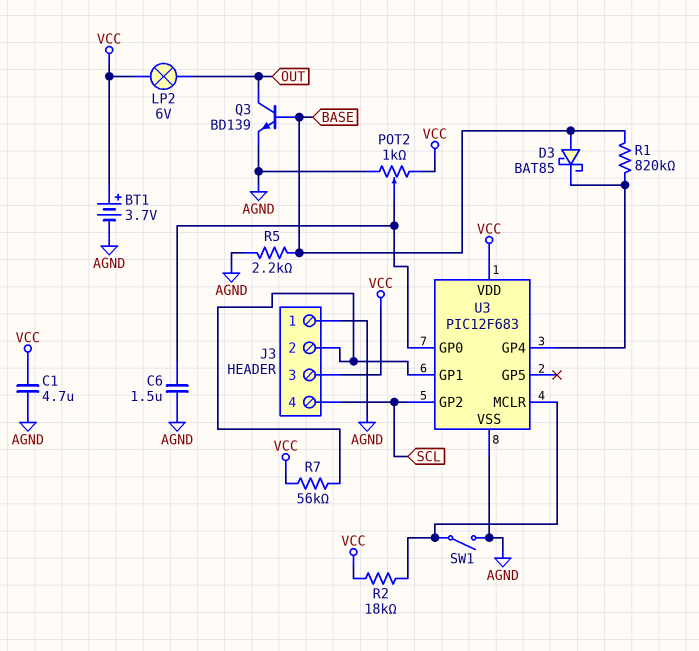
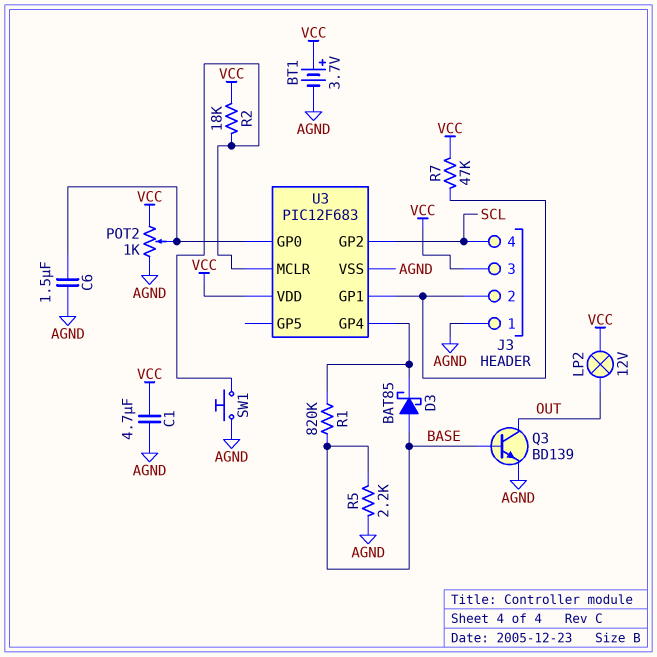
LP2: lamp 6V (OUT, VCC) -> lamp 12V (OUT, VCC)
R7: 56k (J3/2, VCC) -> 47k (J3/2, VCC)
SW1: switch (AGND, U3/MCLR) -> button (AGND, U3/MCLR)

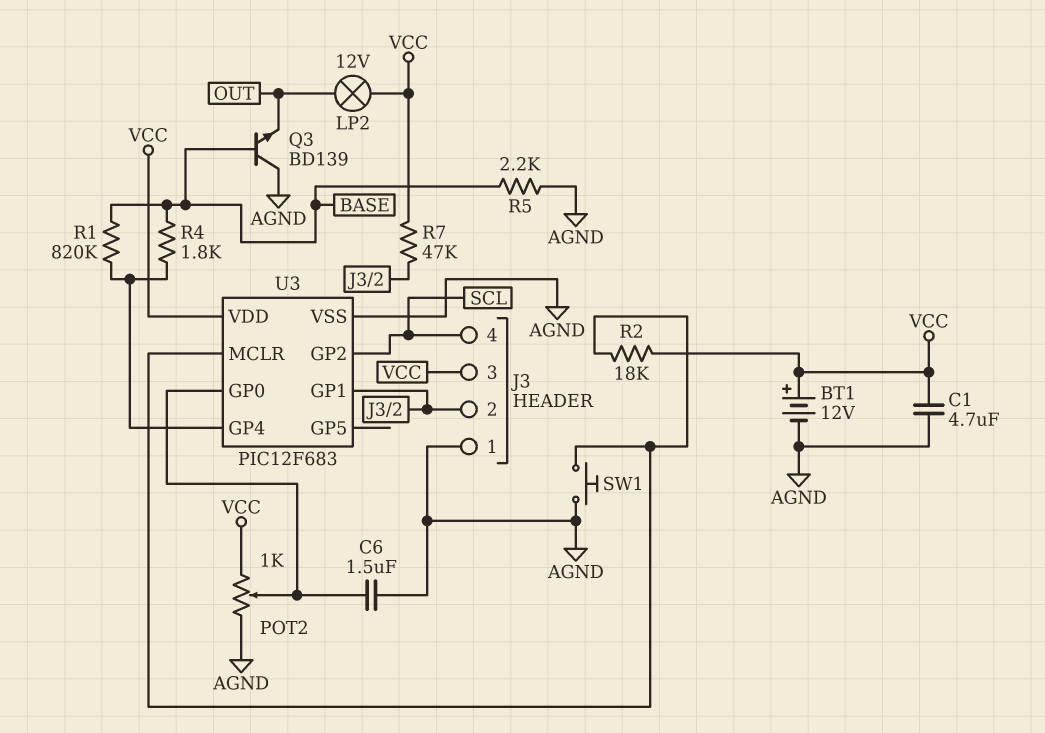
BT1: 3.7V (plus VCC, minus AGND) -> 12V (plus VCC, minus AGND)
D3: schottky BAT85 (A BASE, K U3/GP4) -> none
Q3: NPN BD139 (B BASE, C OUT, E AGND) -> NPN BD139 (B BASE, C AGND, E OUT)
R4: none -> 1.8k (BASE, U3/GP4)

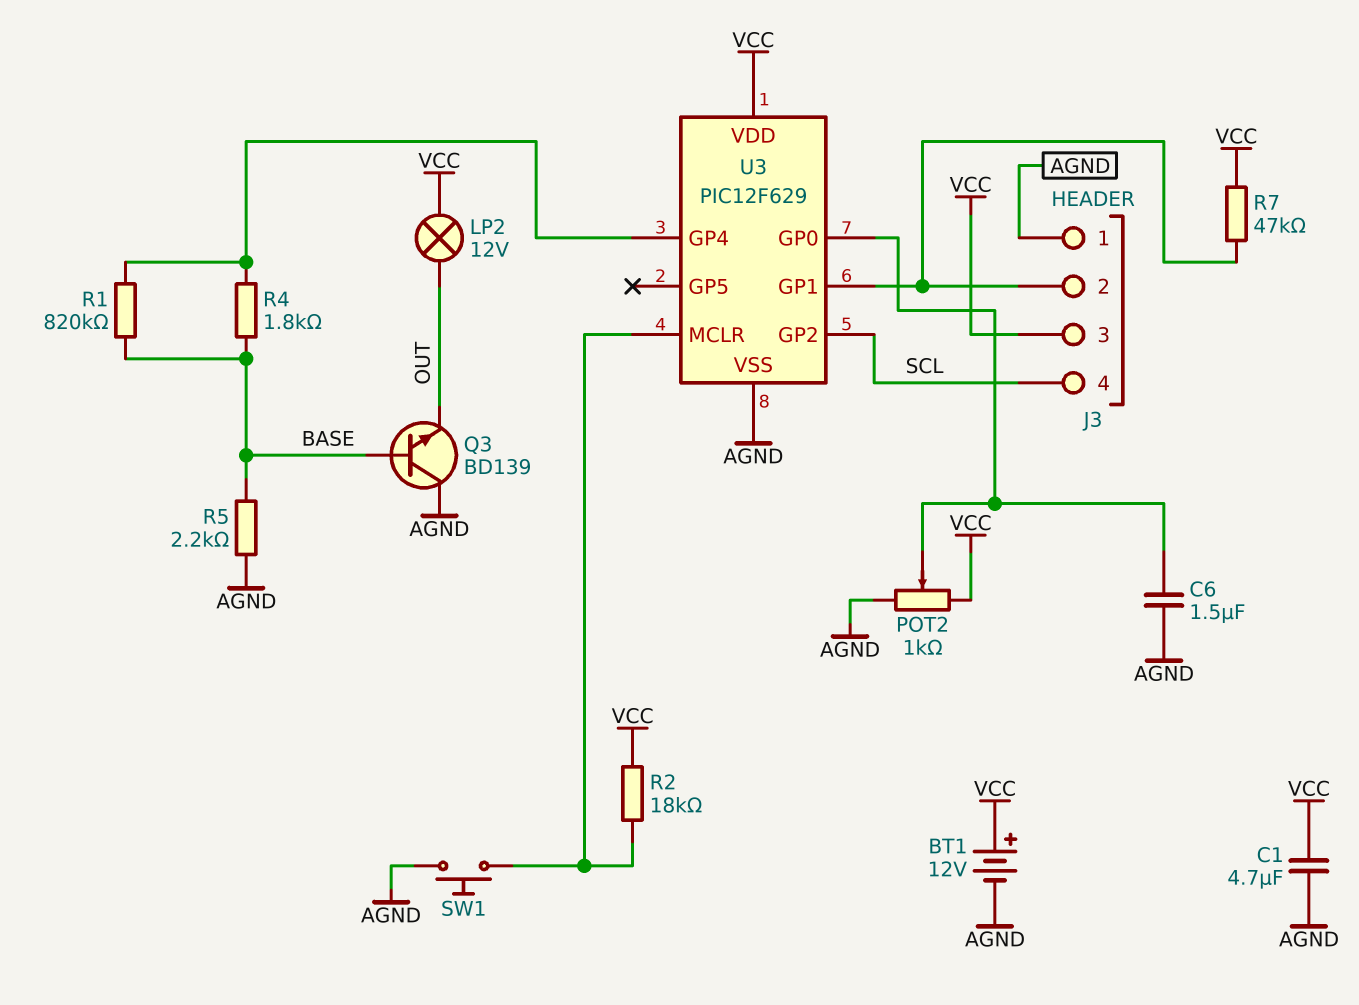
U3: PIC12F683 -> PIC12F629

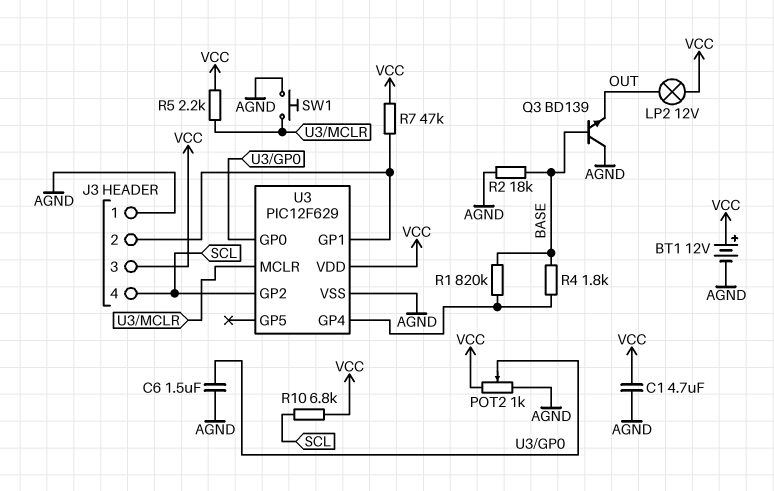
R2: 18k (U3/MCLR, VCC) -> 18k (AGND, BASE)
R5: 2.2k (AGND, BASE) -> 2.2k (U3/MCLR, VCC)
R10: none -> 6.8k (SCL, VCC)

